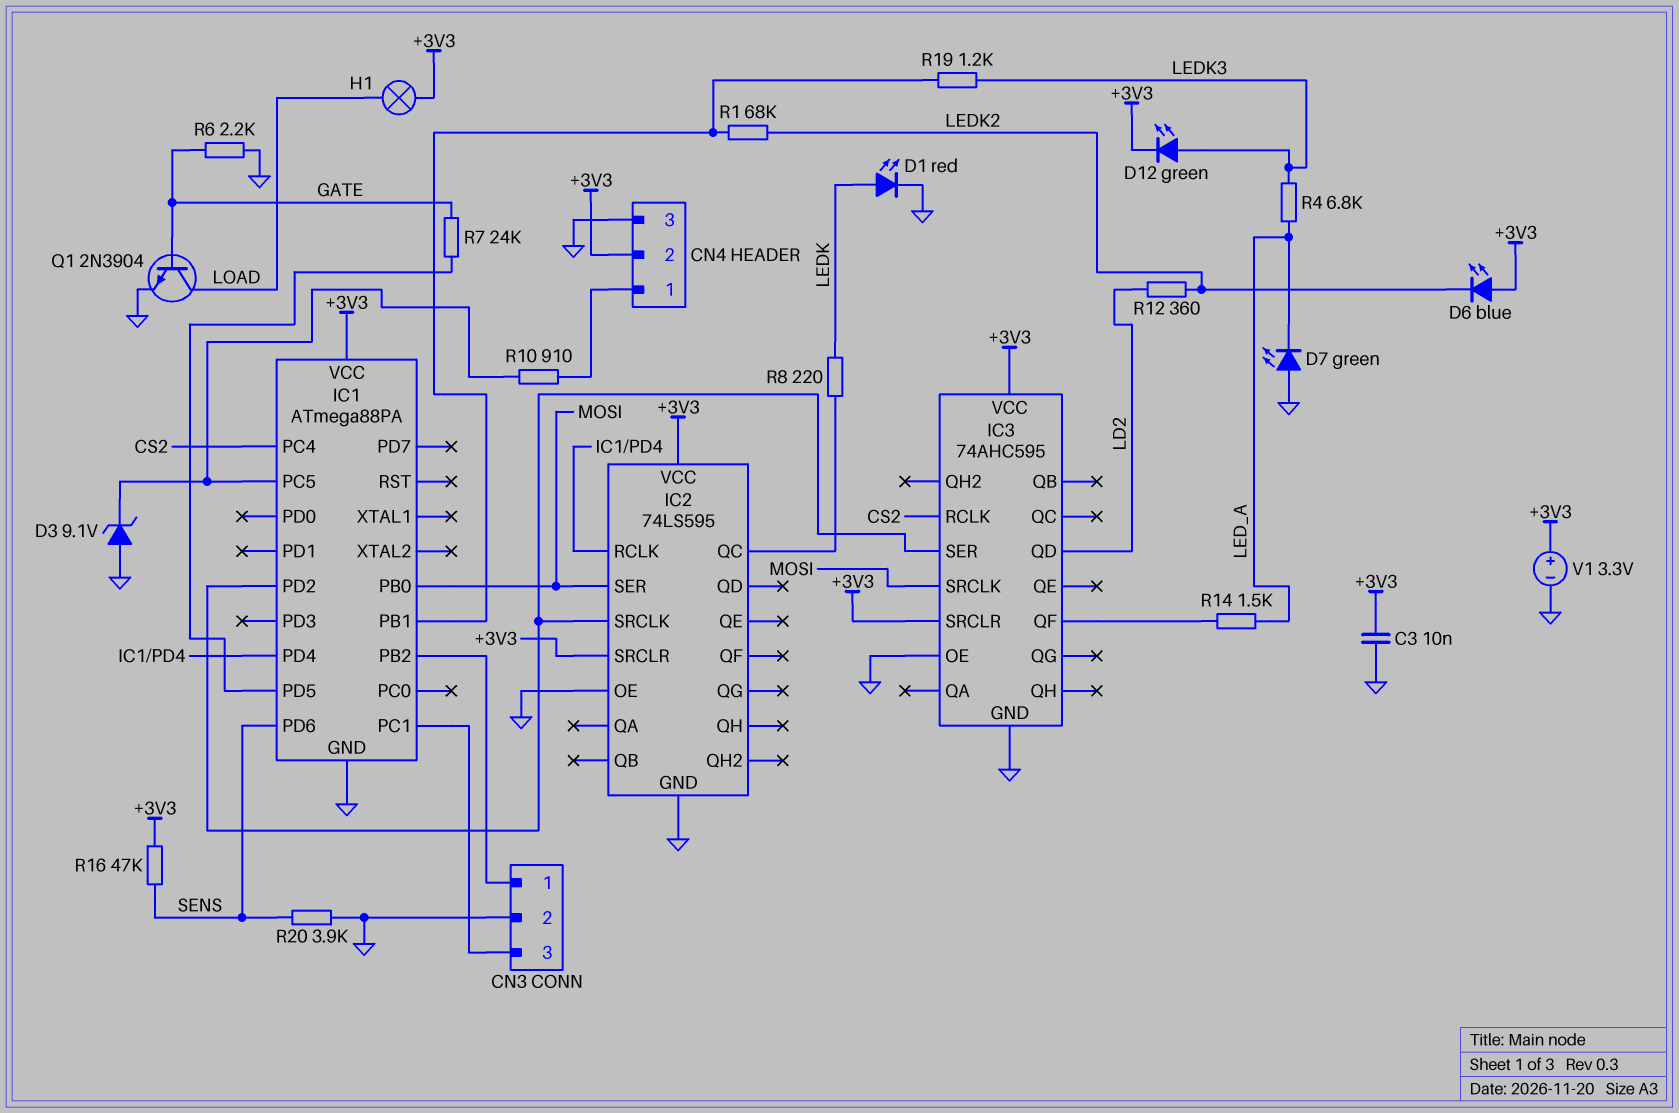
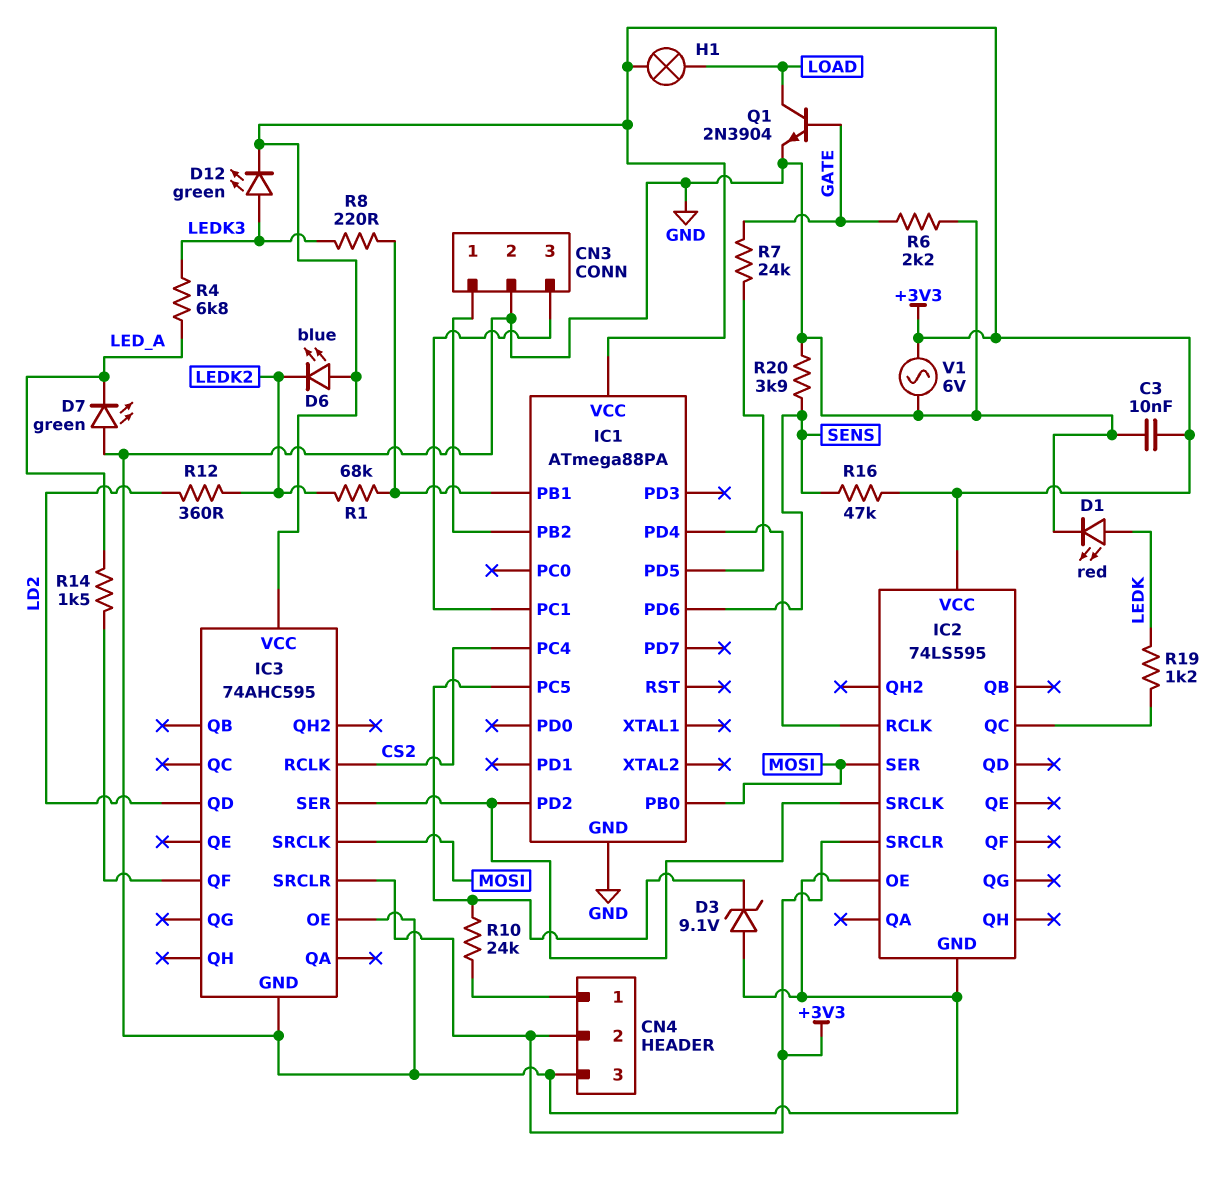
R8: 220 (IC2/QC, LEDK) -> 220 (IC1/PB1, LEDK3)
R10: 910 (CN4/1, IC1/PC5) -> 24k (CN4/1, IC1/PC5)
R19: 1.2k (IC1/PB1, LEDK3) -> 1.2k (IC2/QC, LEDK)
V1: 3.3V (plus +3V3, minus GND) -> AC 6V (+3V3, GND)

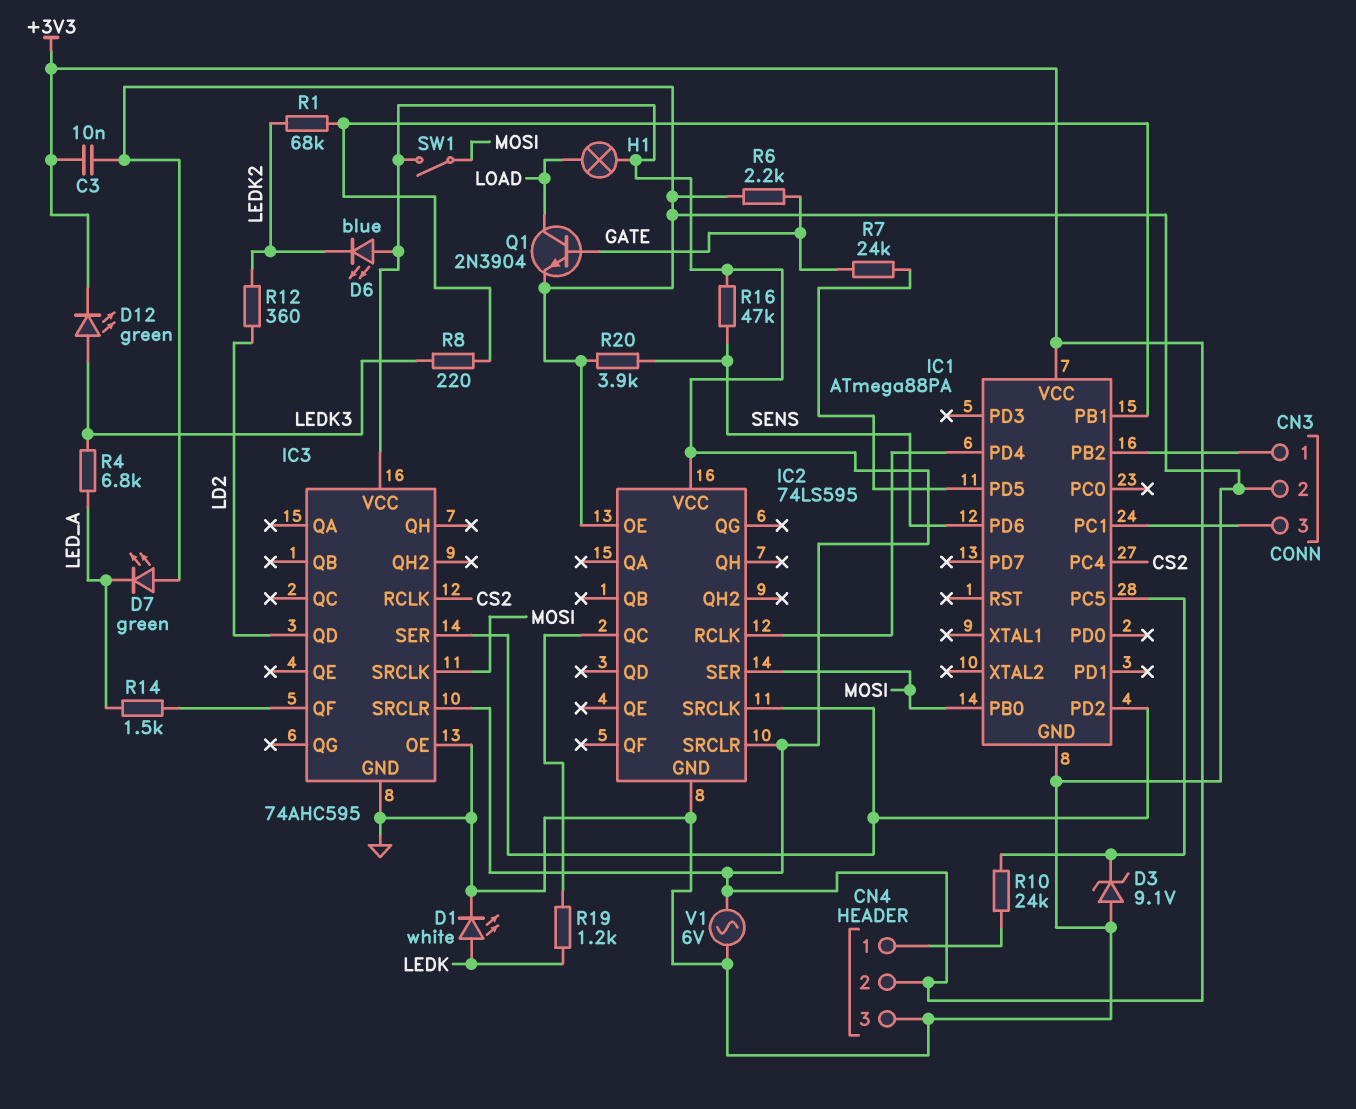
D1: LED red (A LEDK, K GND) -> LED white (A LEDK, K GND)
SW1: none -> switch (+3V3, MOSI)

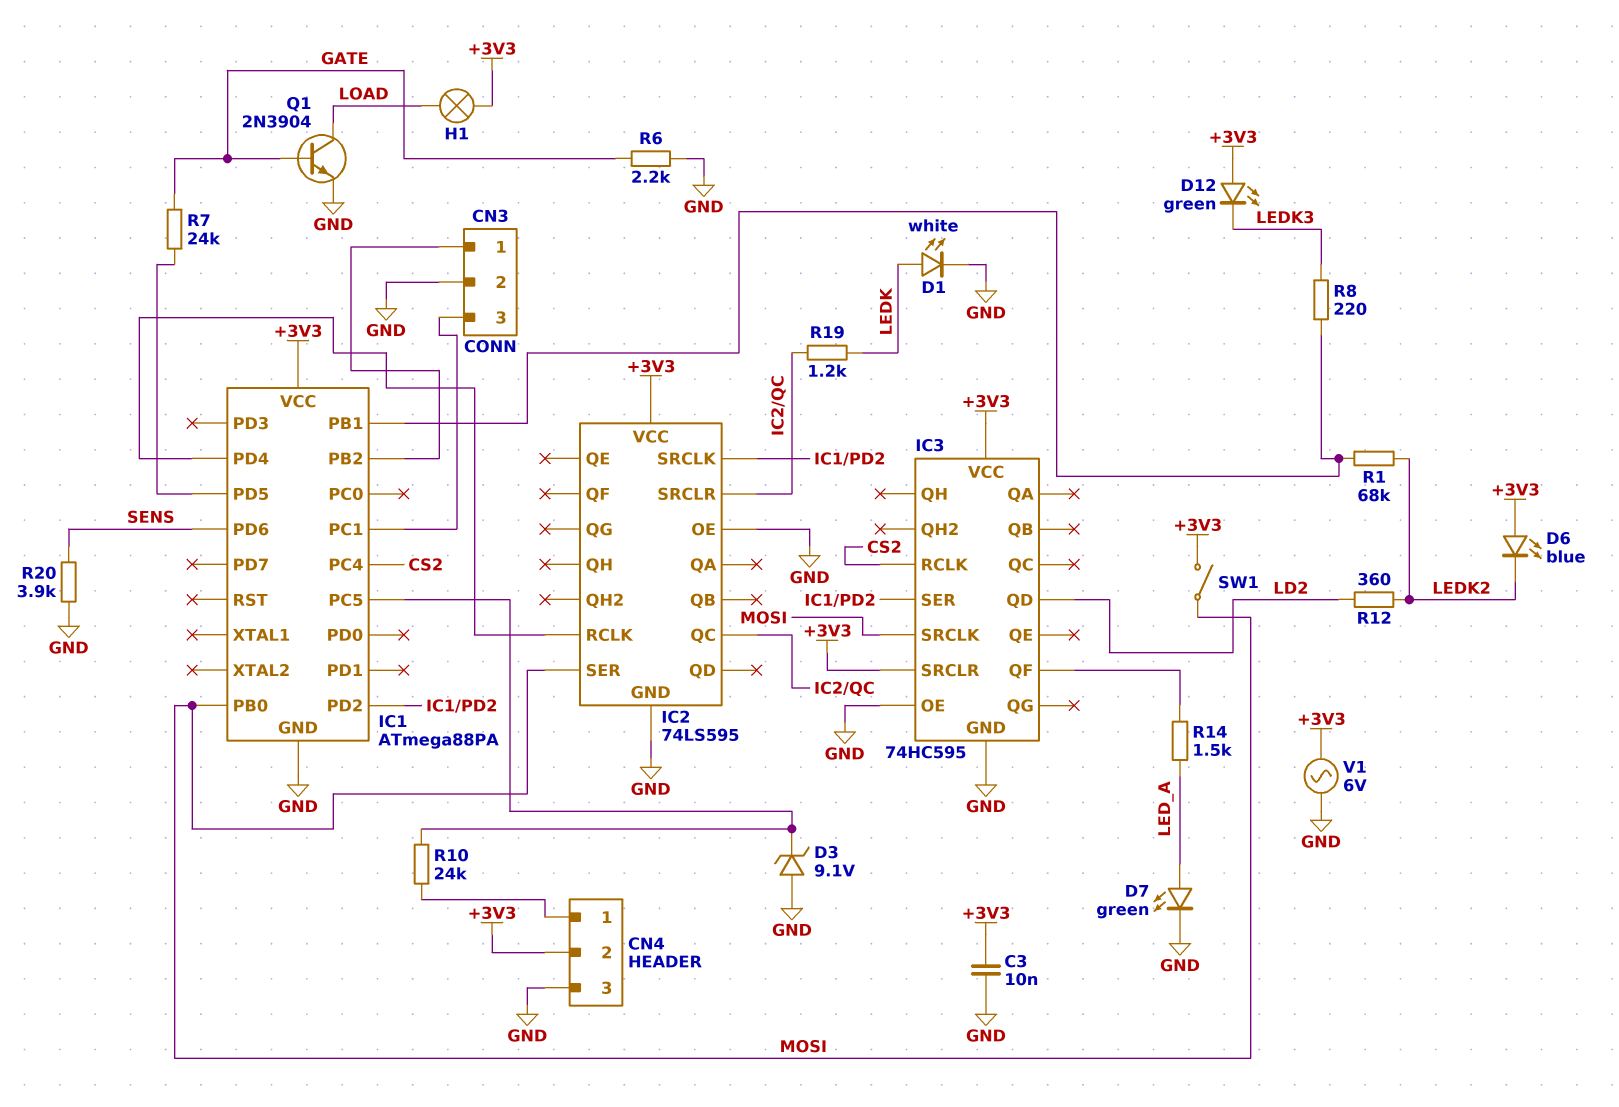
D7: LED green (A GND, K LED_A) -> LED green (A LED_A, K GND)
D12: LED green (A LEDK3, K +3V3) -> LED green (A +3V3, K LEDK3)
IC2 pin SRCLR: +3V3 -> IC2/QC
IC3: 74AHC595 -> 74HC595
R4: 6.8k (LEDK3, LED_A) -> none
R16: 47k (+3V3, SENS) -> none

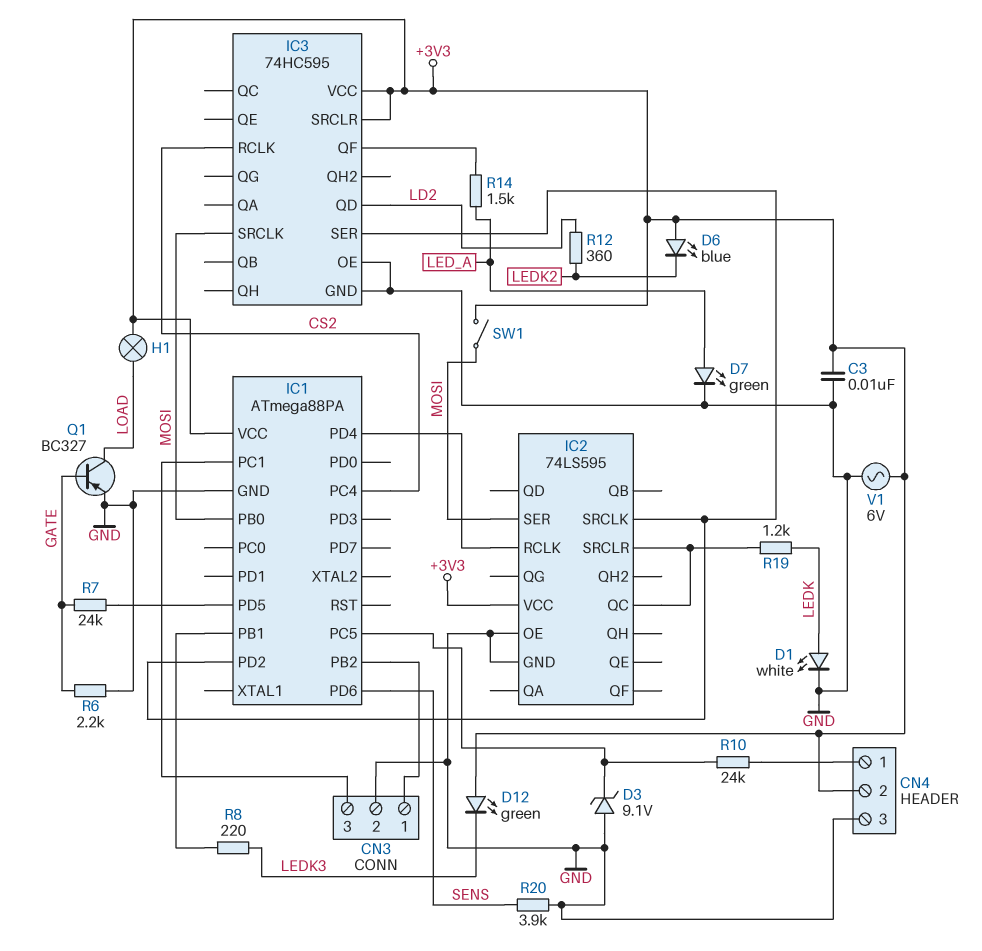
Q1: NPN 2N3904 (B GATE, C LOAD, E GND) -> PNP BC327 (B GATE, C LOAD, E GND)
R1: 68k (IC1/PB1, LEDK2) -> none

